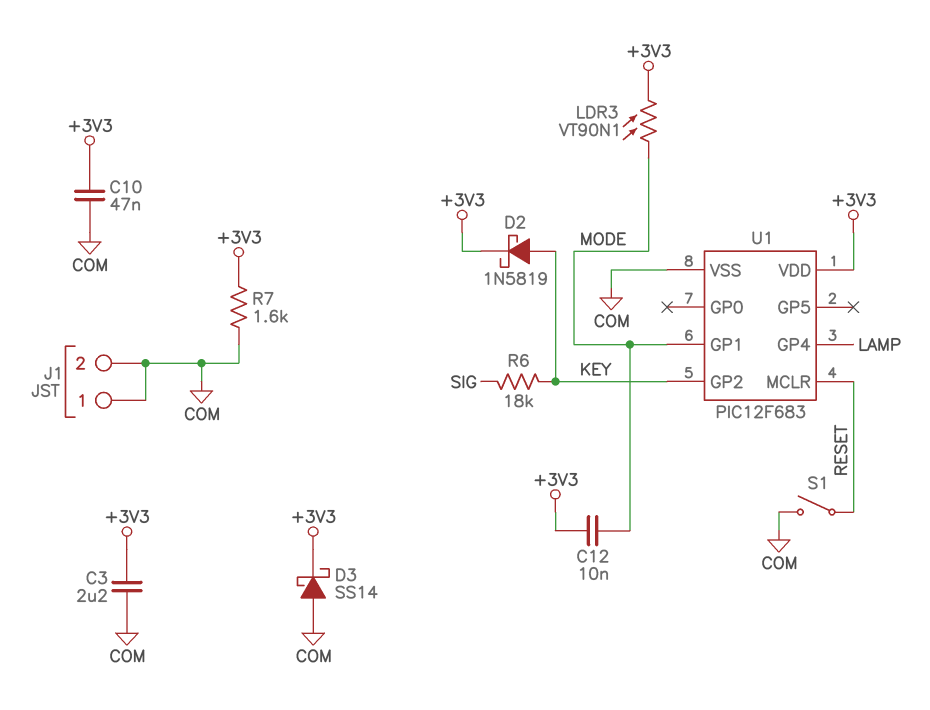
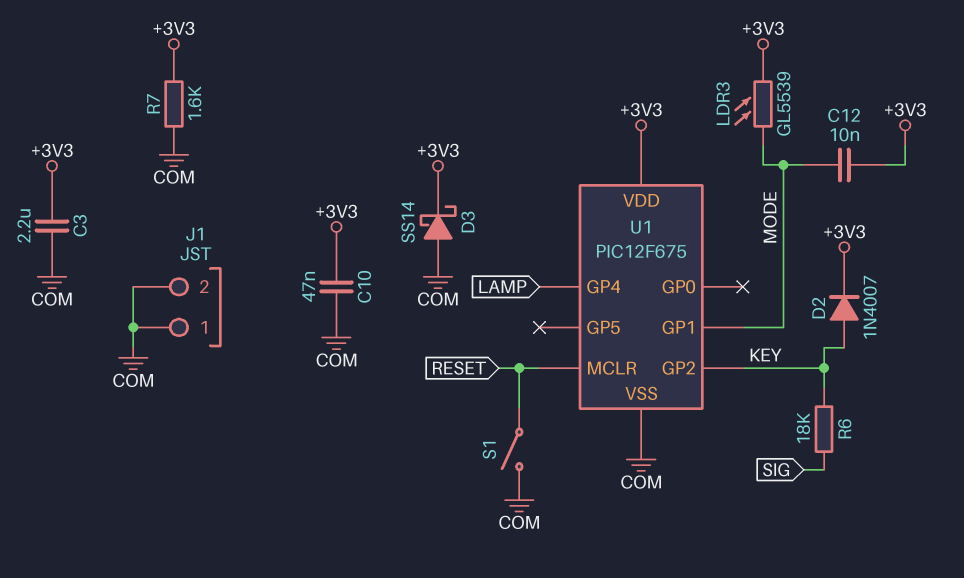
D2: schottky 1N5819 (A KEY, K +3V3) -> diode 1N4007 (A KEY, K +3V3)
LDR3: VT90N1 (+3V3, MODE) -> GL5539 (+3V3, MODE)
U1: PIC12F683 -> PIC12F675

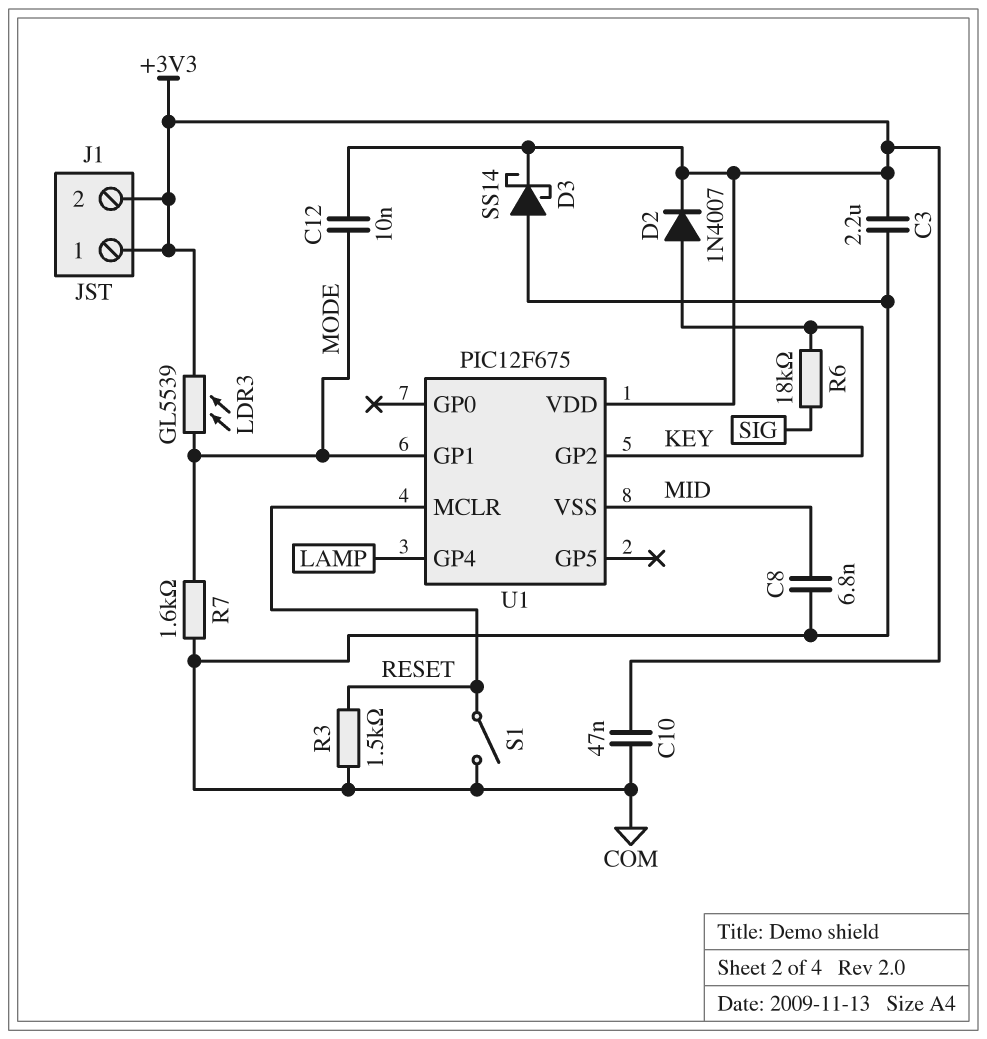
C8: none -> 6.8nF (COM, MID)
J1 pin 1: COM -> +3V3
J1 pin 2: COM -> +3V3
R3: none -> 1.5k (COM, RESET)
R7: 1.6k (+3V3, COM) -> 1.6k (COM, MODE)
U1 pin VSS: COM -> MID

